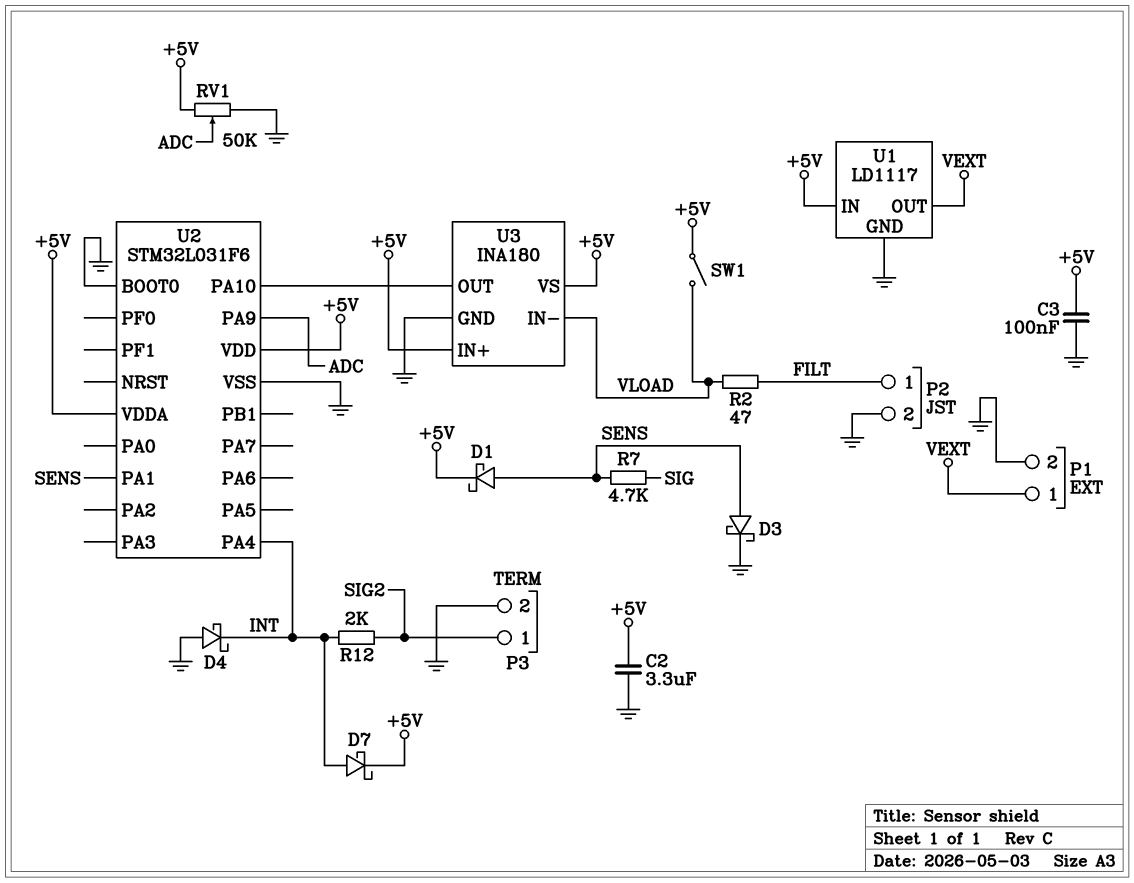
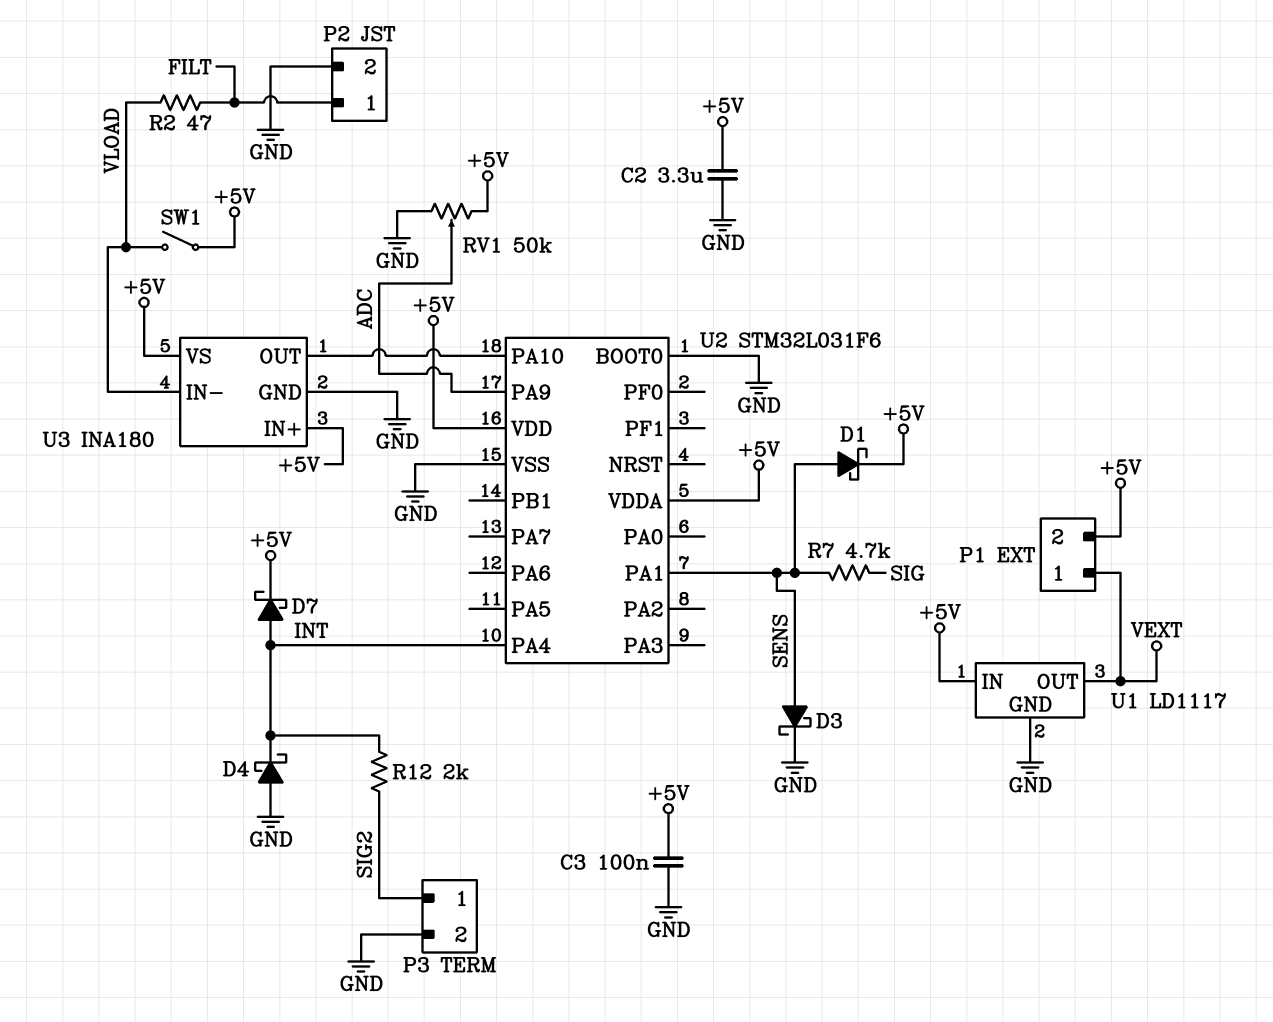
P1 pin 2: GND -> +5V

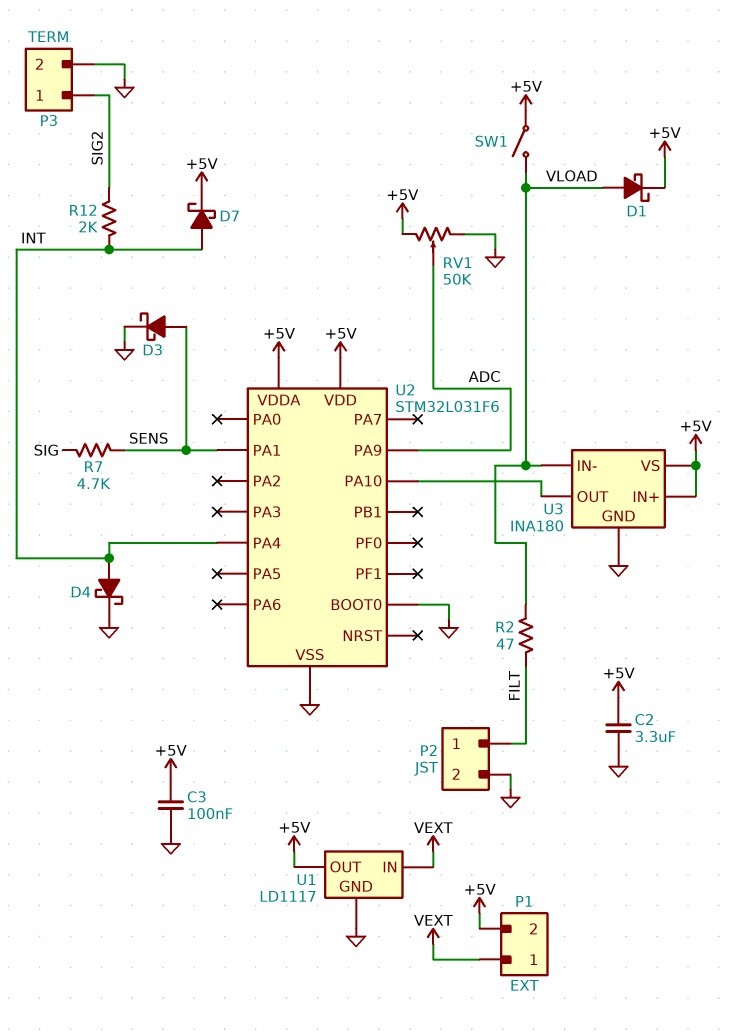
D1: schottky (A SENS, K +5V) -> schottky (A VLOAD, K +5V)
D4: schottky (A GND, K INT) -> schottky (A INT, K GND)
U1 pin IN: +5V -> VEXT
U1 pin OUT: VEXT -> +5V

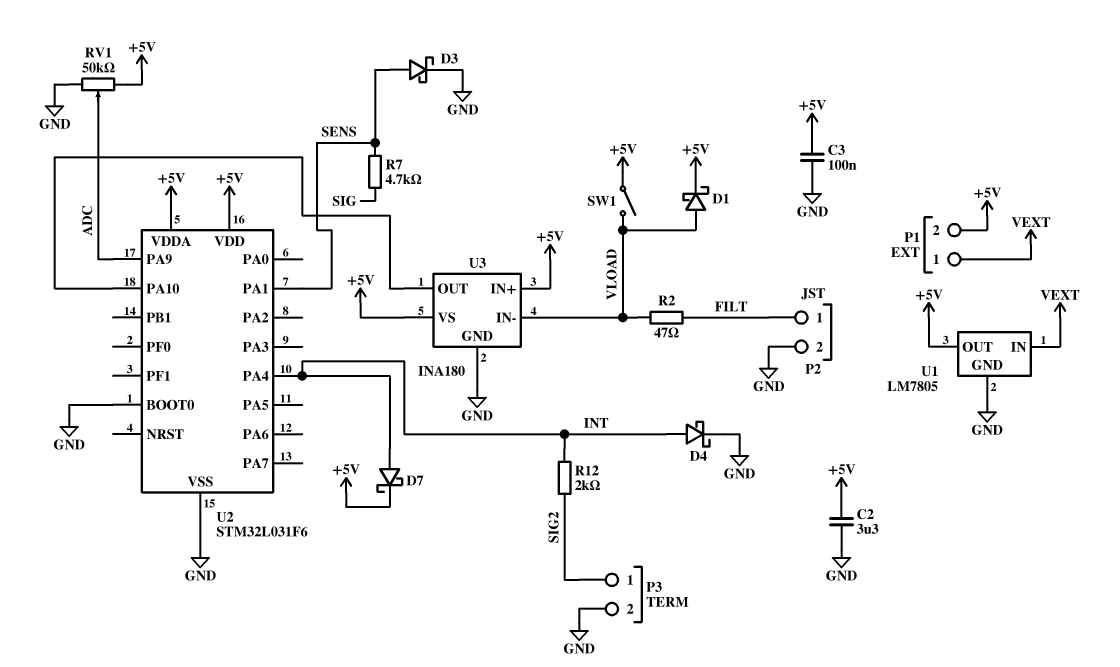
U1: LD1117 -> LM7805

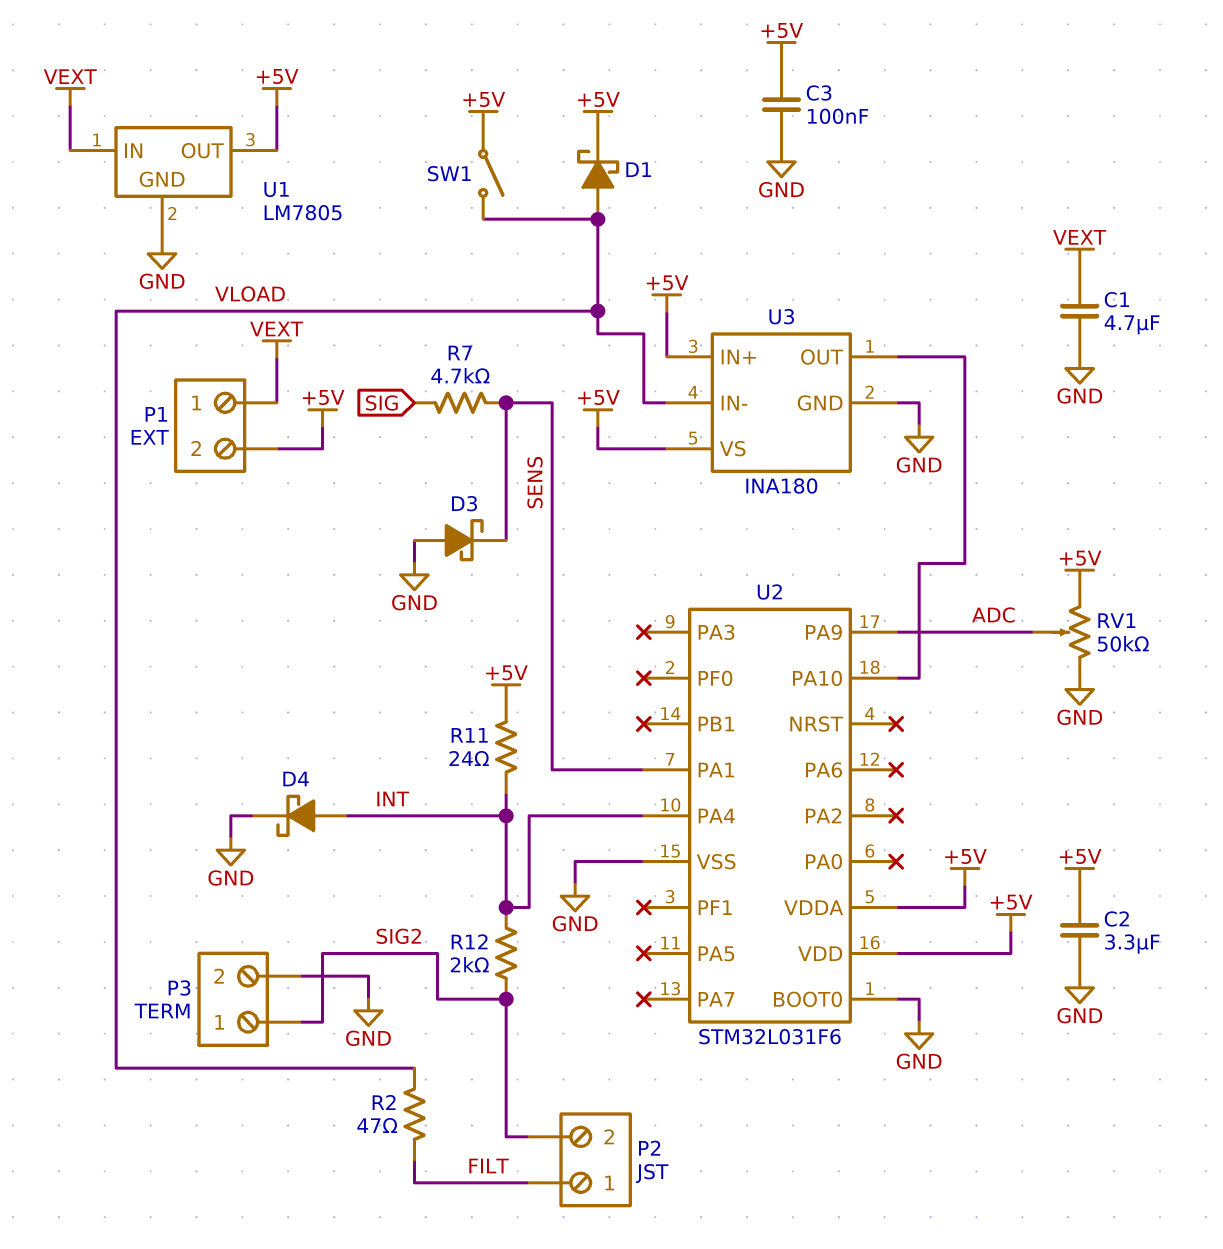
C1: none -> 4.7uF (GND, VEXT)
D3: schottky (A SENS, K GND) -> schottky (A GND, K SENS)
D7: schottky (A INT, K +5V) -> none
P2 pin 2: GND -> SIG2
R11: none -> 24 (+5V, INT)

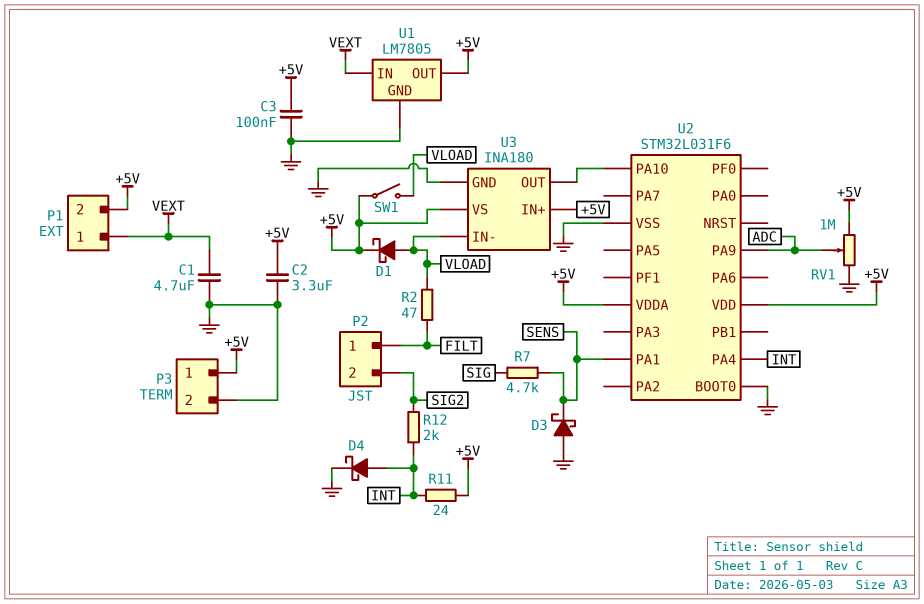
P3 pin 1: SIG2 -> +5V
RV1: 50k (+5V, GND, wiper ADC) -> 1M (+5V, GND, wiper ADC)

